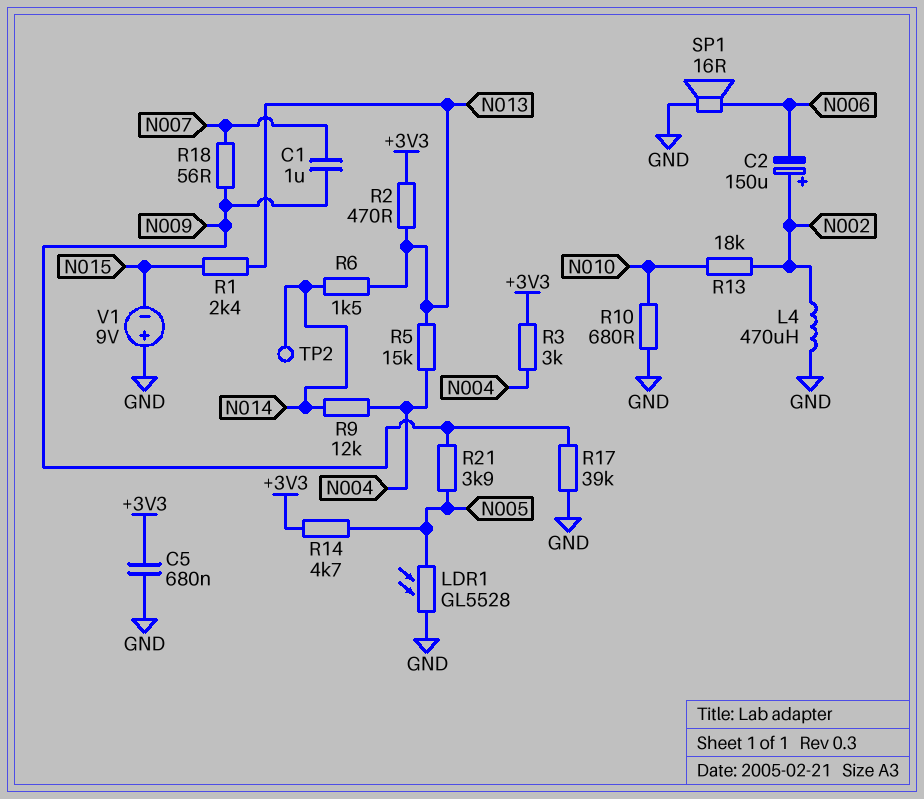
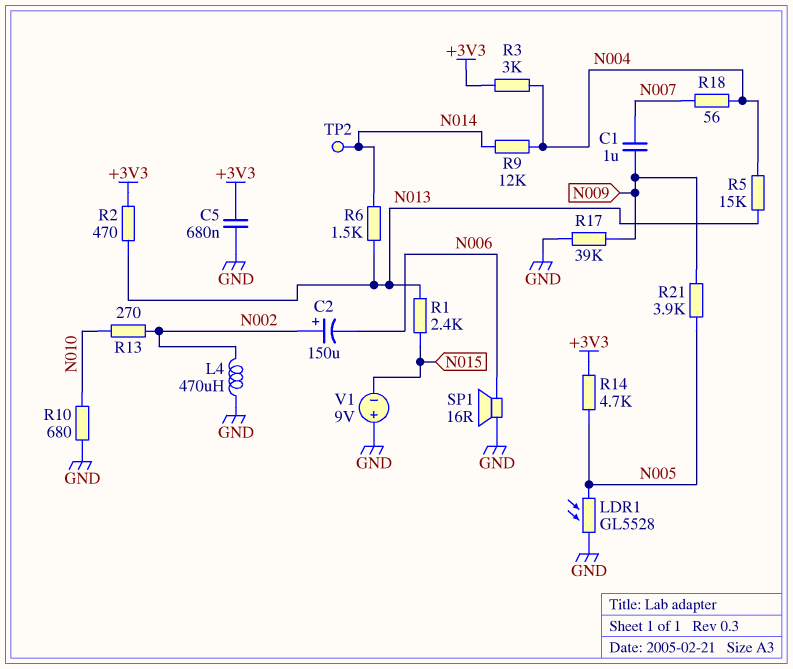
R13: 18k (N002, N010) -> 270 (N002, N010)
R18: 56 (N007, N009) -> 56 (N004, N007)

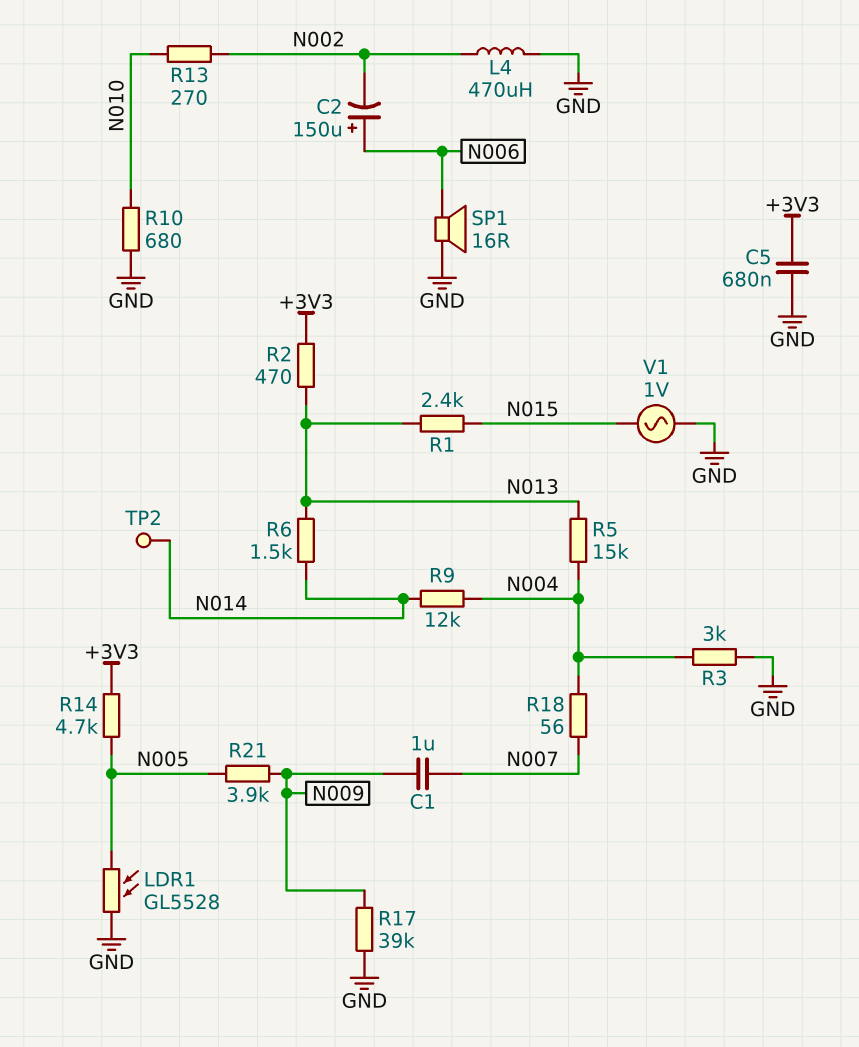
C2: 150uF (plus N002, minus N006) -> 150uF (plus N006, minus N002)
R3: 3k (+3V3, N004) -> 3k (GND, N004)
V1: 9V (plus GND, minus N015) -> AC 1V (GND, N015)

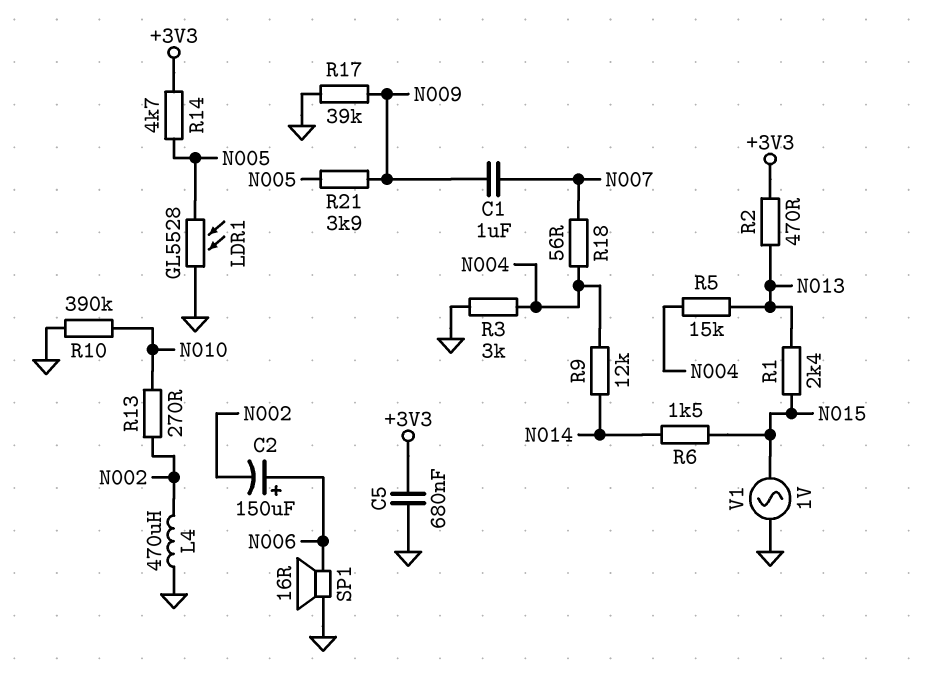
R6: 1.5k (N013, N014) -> 1.5k (N014, N015)
R10: 680 (GND, N010) -> 390k (GND, N010)
TP2: test point (N014) -> none

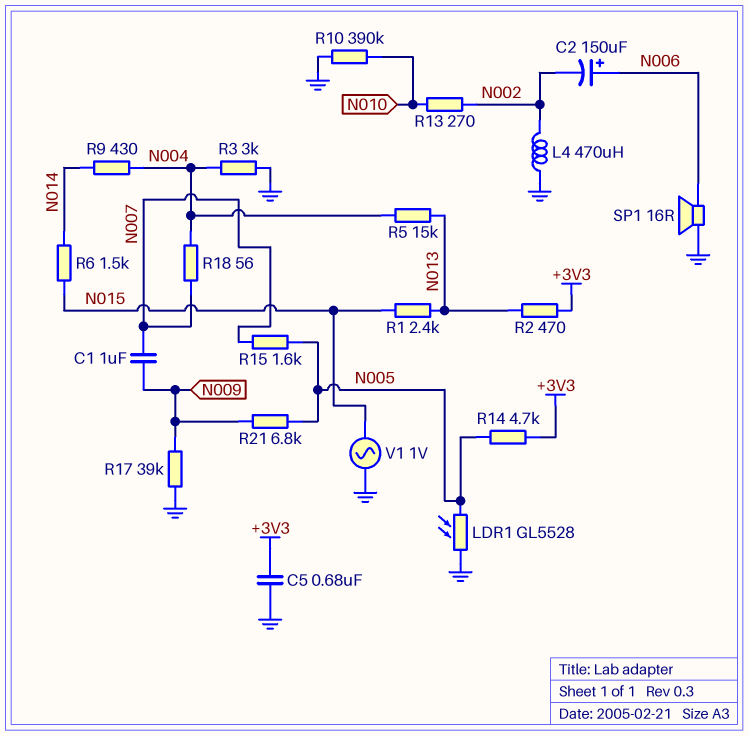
R9: 12k (N004, N014) -> 430 (N004, N014)
R15: none -> 1.6k (N005, N007)
R21: 3.9k (N005, N009) -> 6.8k (N005, N009)

